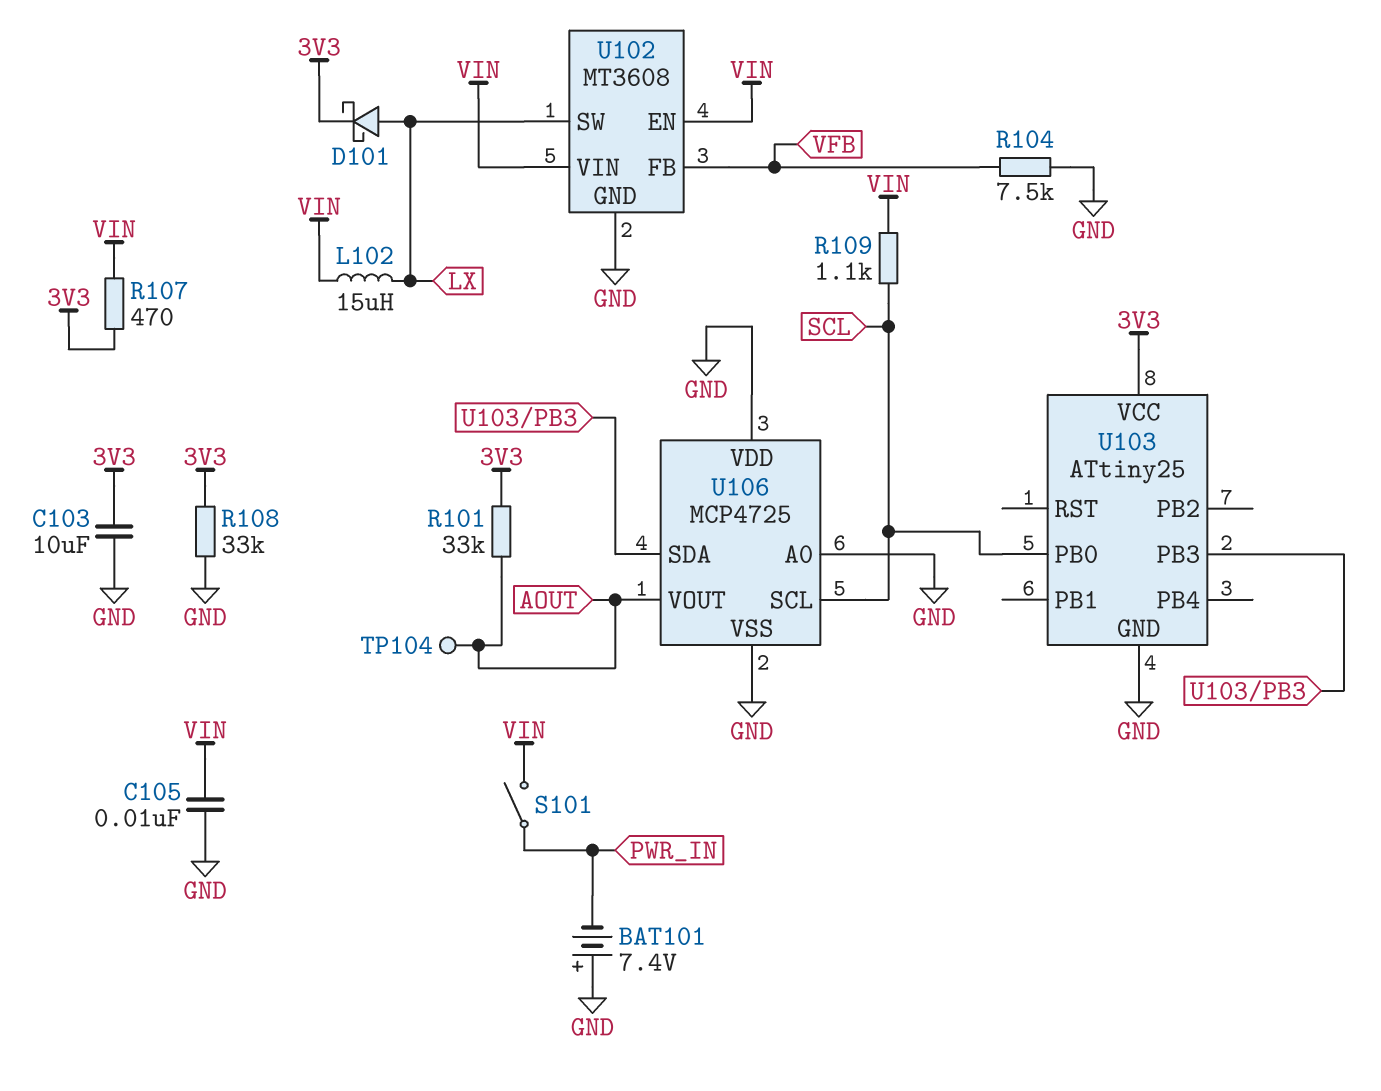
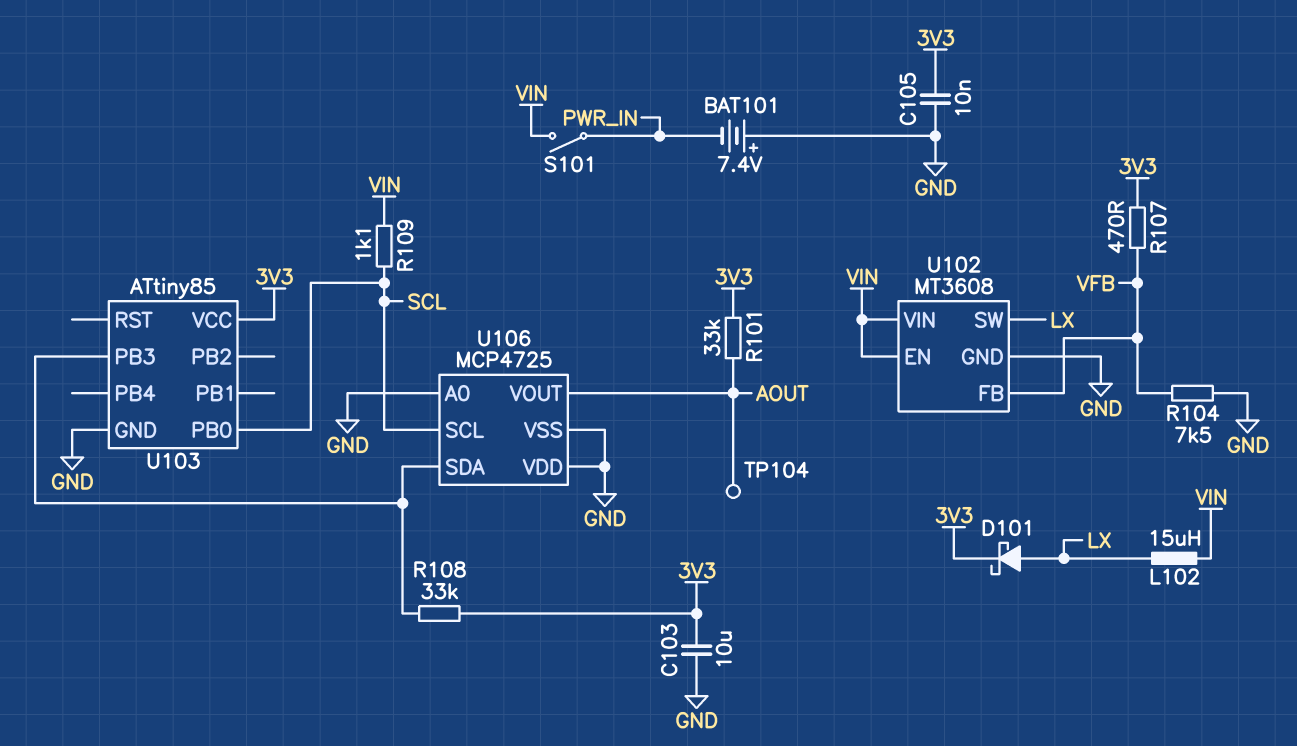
C105: 10nF (GND, VIN) -> 10nF (3V3, GND)
R107: 470 (3V3, VIN) -> 470 (3V3, VFB)
R108: 33k (3V3, GND) -> 33k (3V3, U103/PB3)
U103: ATtiny25 -> ATtiny85

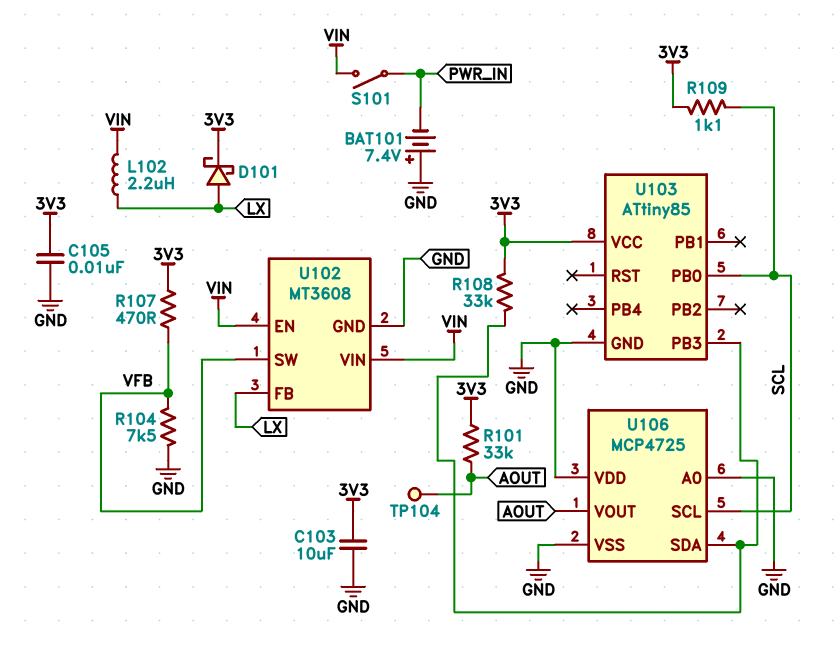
L102: 15uH (LX, VIN) -> 2.2uH (LX, VIN)
R109: 1.1k (SCL, VIN) -> 1.1k (3V3, SCL)
U102 pin FB: VFB -> LX
U102 pin SW: LX -> VFB

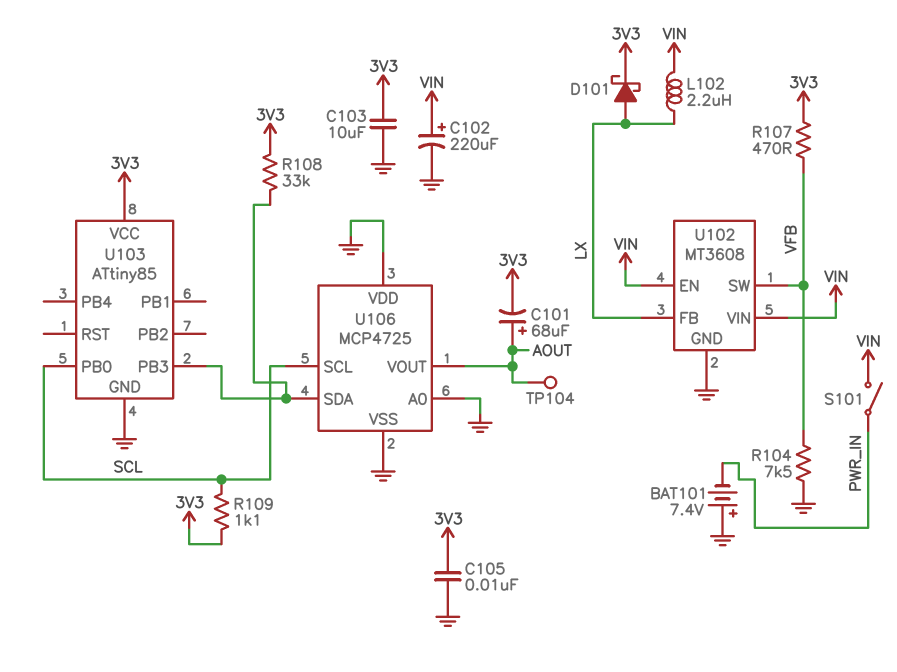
C101: none -> 68uF (plus AOUT, minus 3V3)
C102: none -> 220uF (plus VIN, minus GND)
R101: 33k (3V3, AOUT) -> none

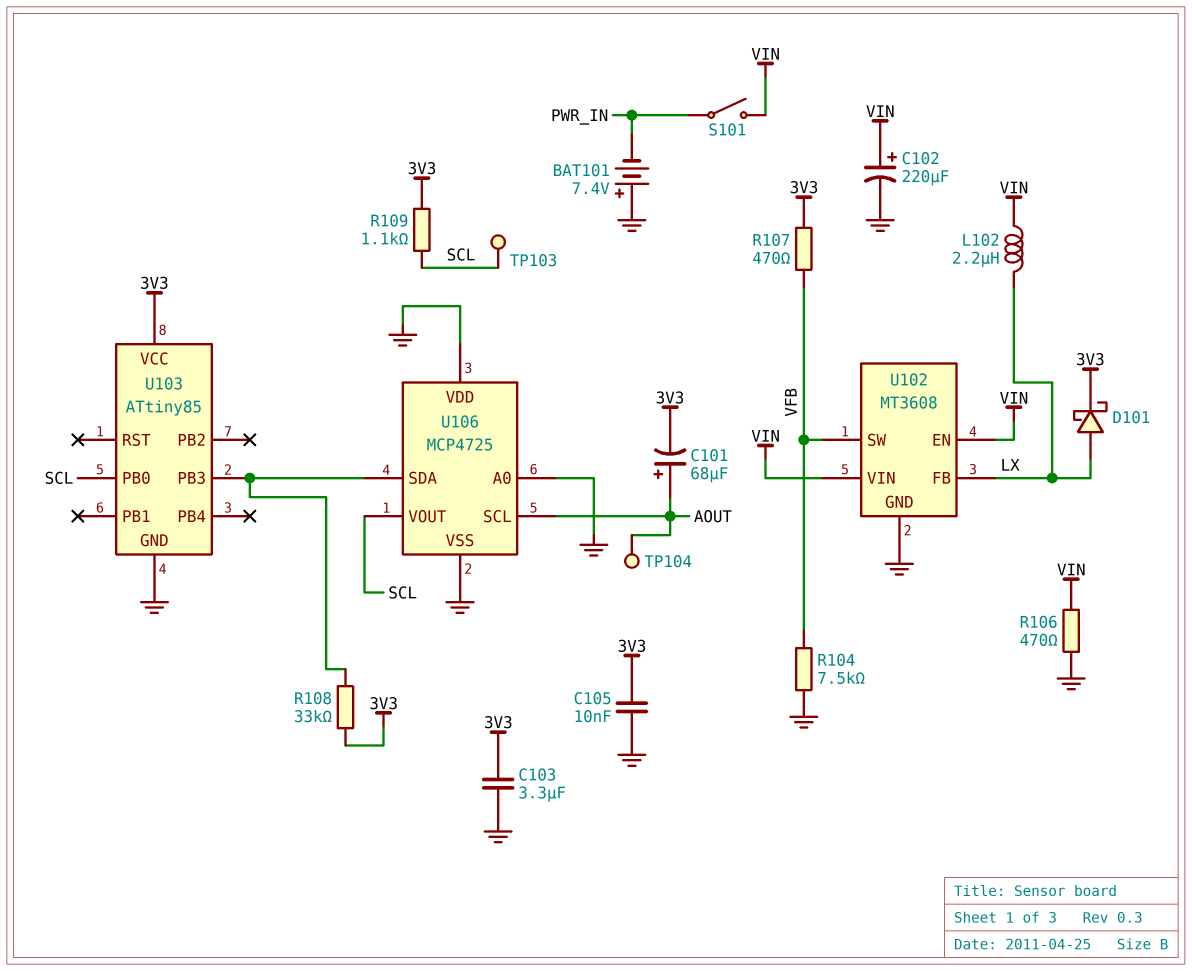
C103: 10uF (3V3, GND) -> 3.3uF (3V3, GND)
R106: none -> 470 (GND, VIN)
TP103: none -> test point (SCL)
U106 pin SCL: SCL -> AOUT
U106 pin VOUT: AOUT -> SCL

